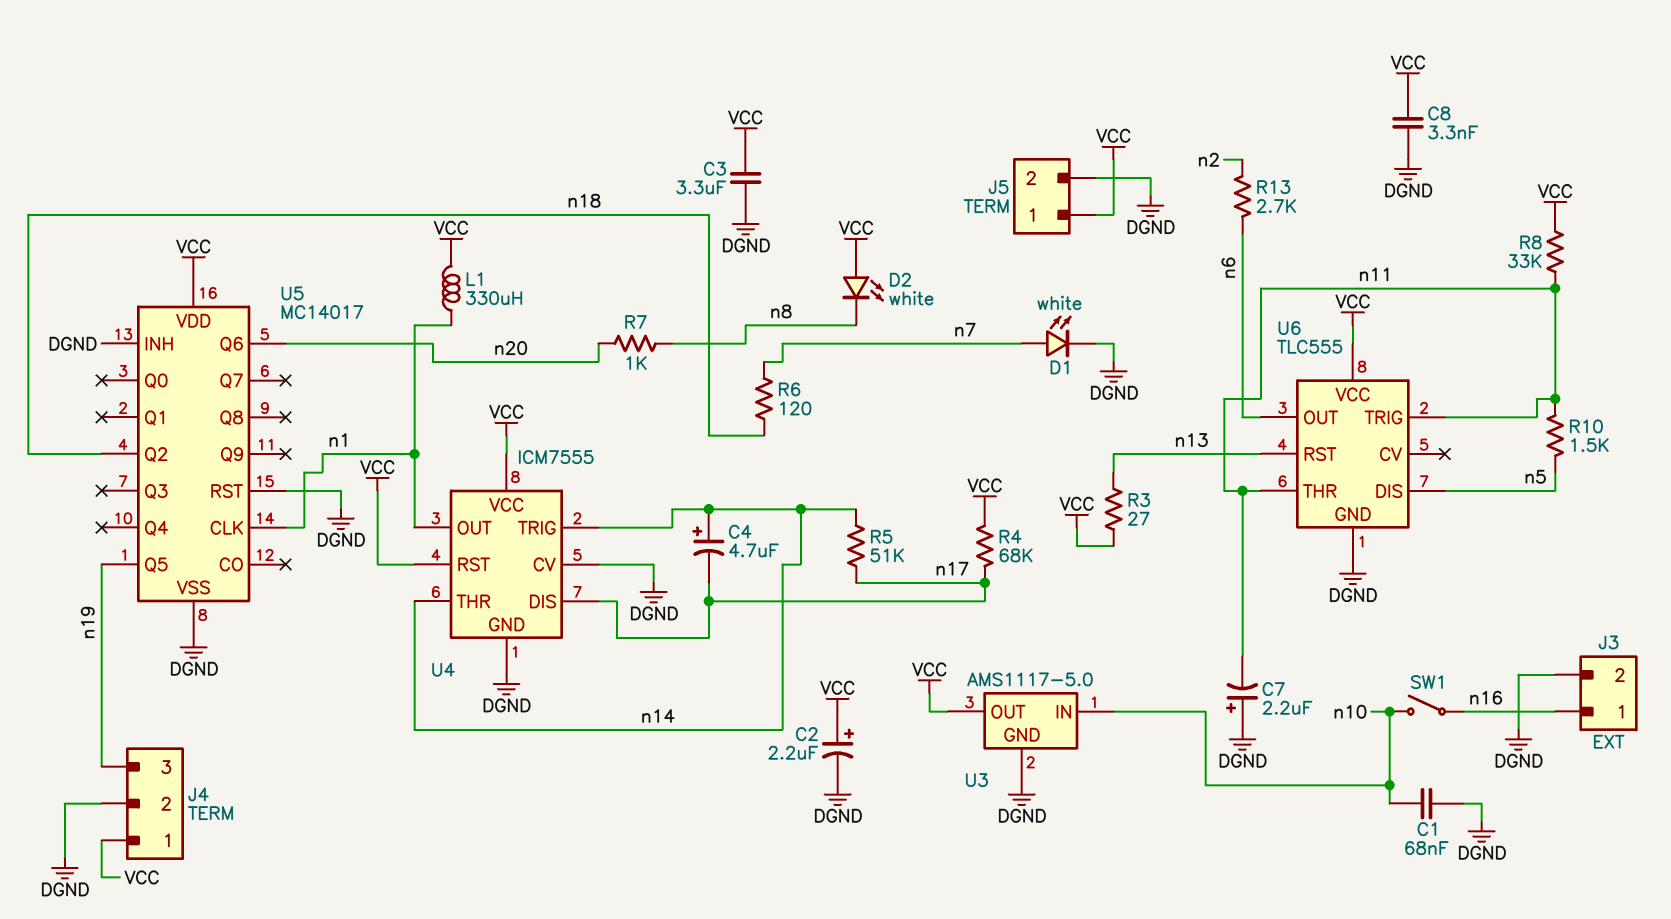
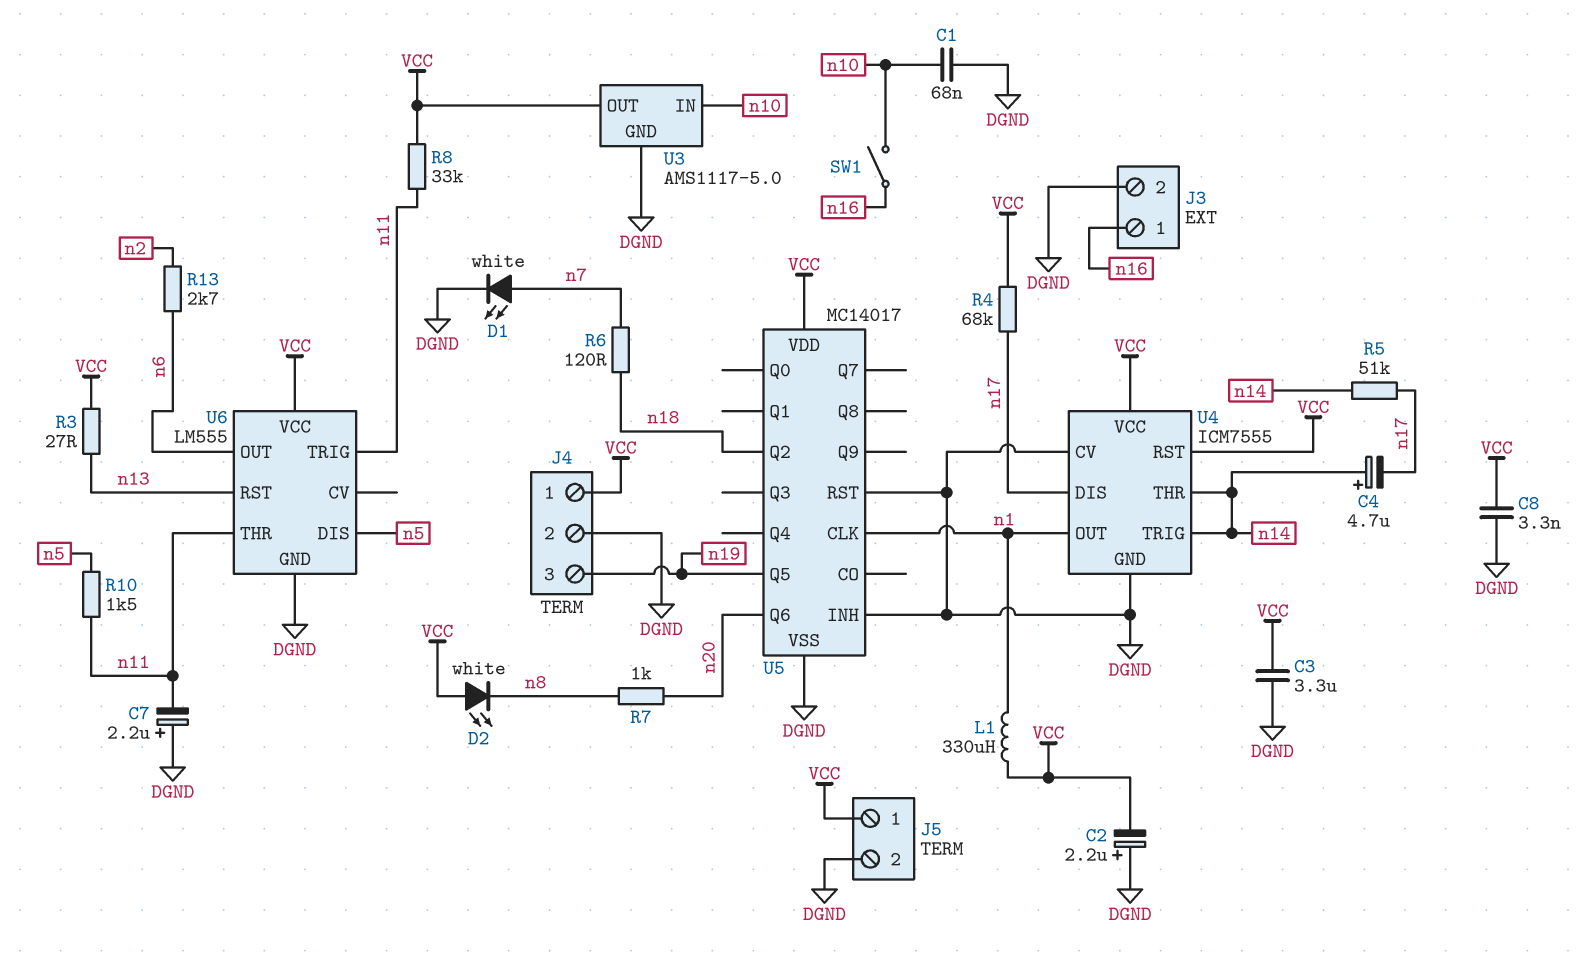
C2: 2.2uF (plus VCC, minus DGND) -> 2.2uF (plus DGND, minus VCC)
U6: TLC555 -> LM555

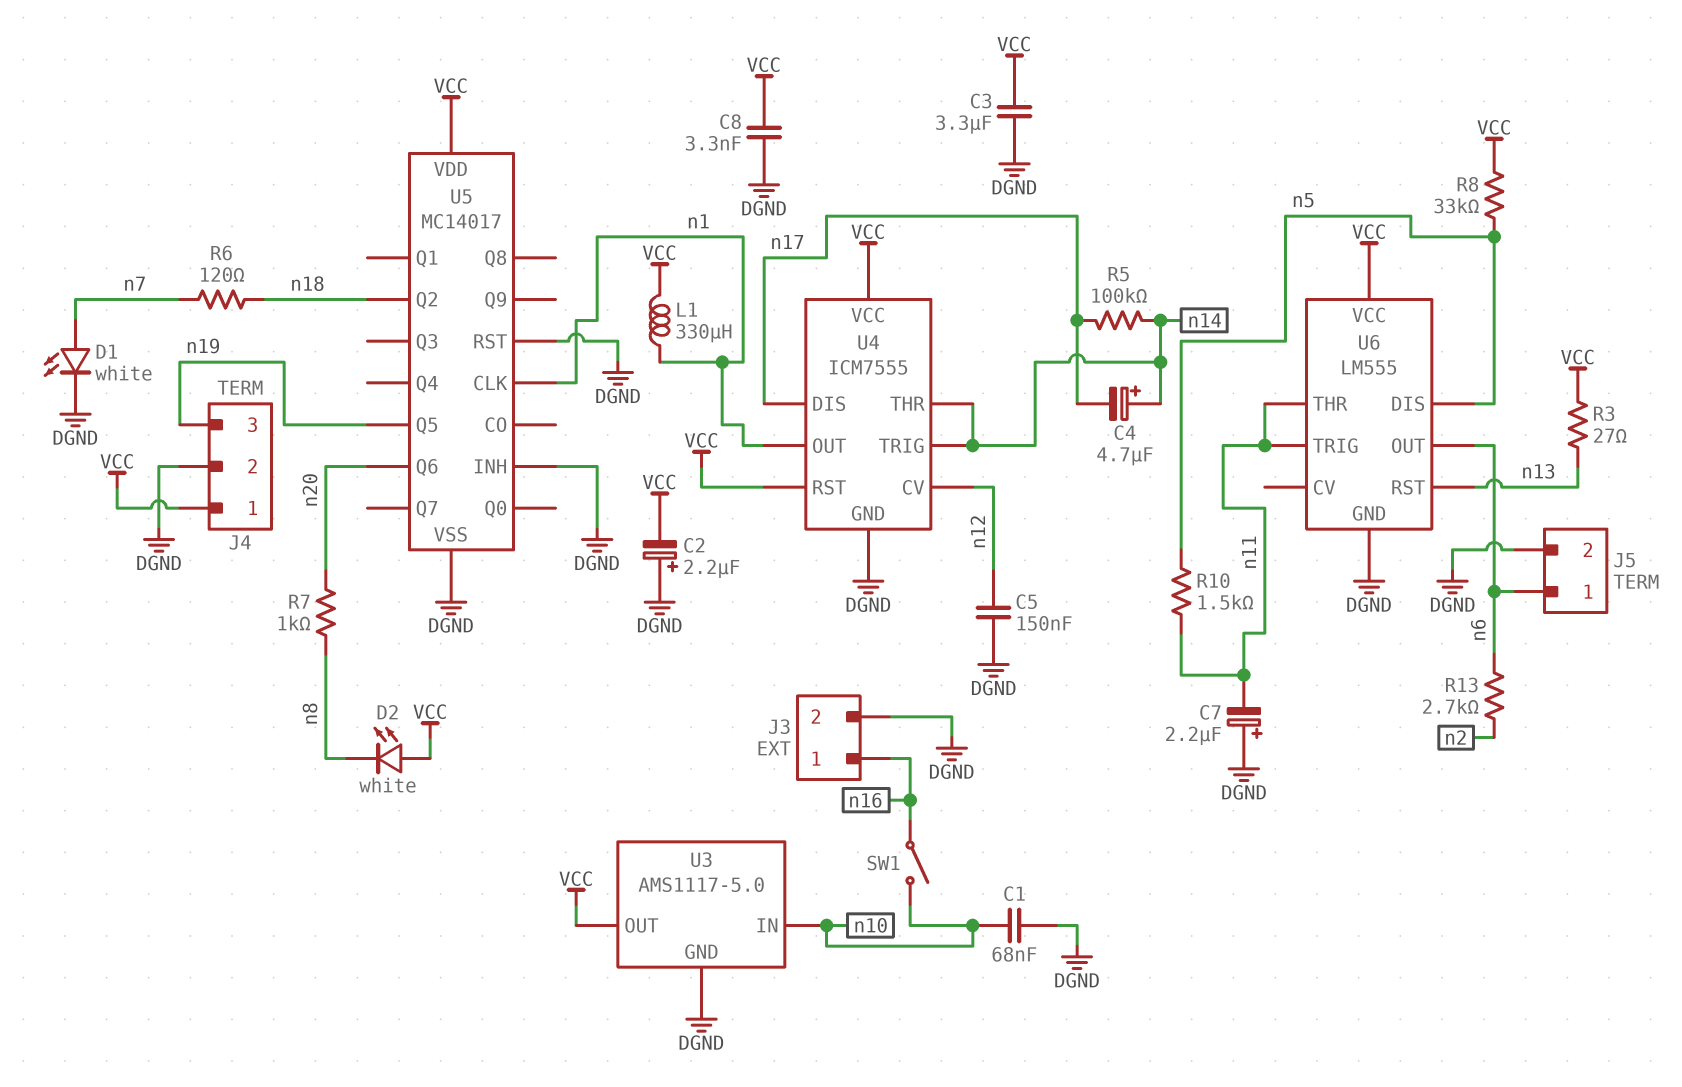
C5: none -> 150nF (DGND, n12)
J5 pin 1: VCC -> n6
R4: 68k (VCC, n17) -> none
R5: 51k (n14, n17) -> 100k (n14, n17)
R8: 33k (VCC, n11) -> 33k (VCC, n5)
U4 pin CV: DGND -> n12

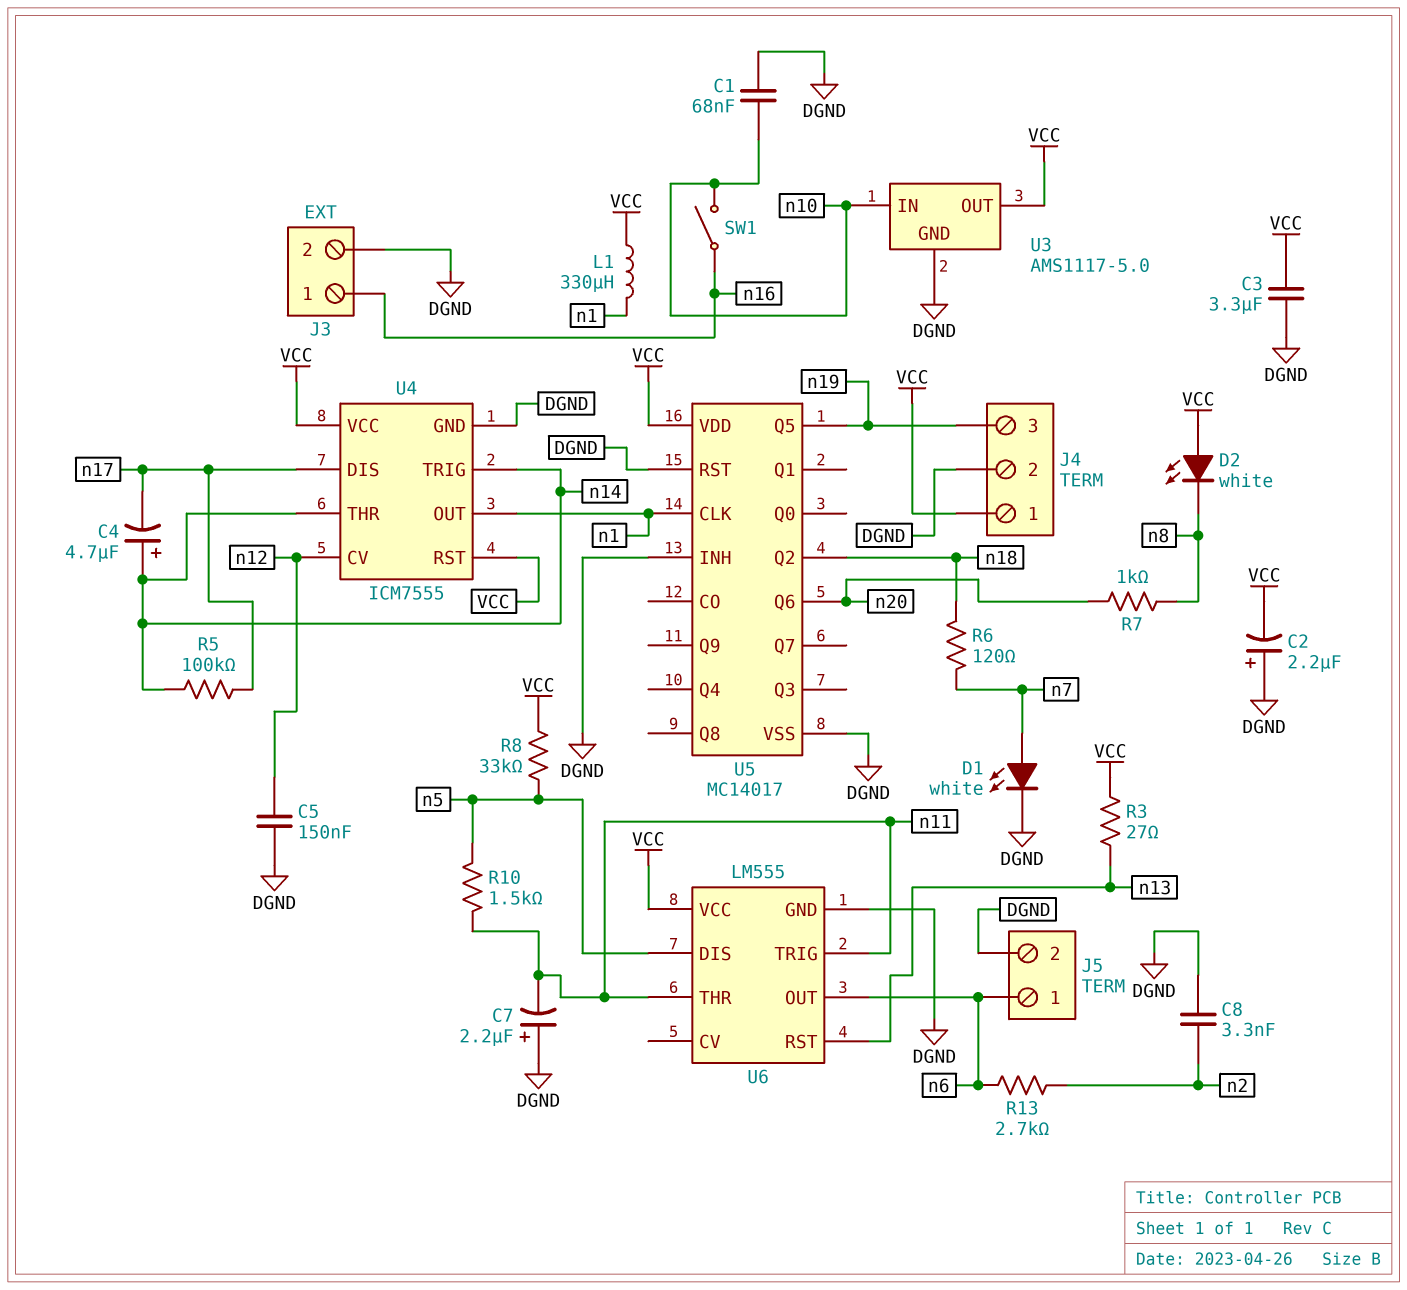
C8: 3.3nF (DGND, VCC) -> 3.3nF (DGND, n2)

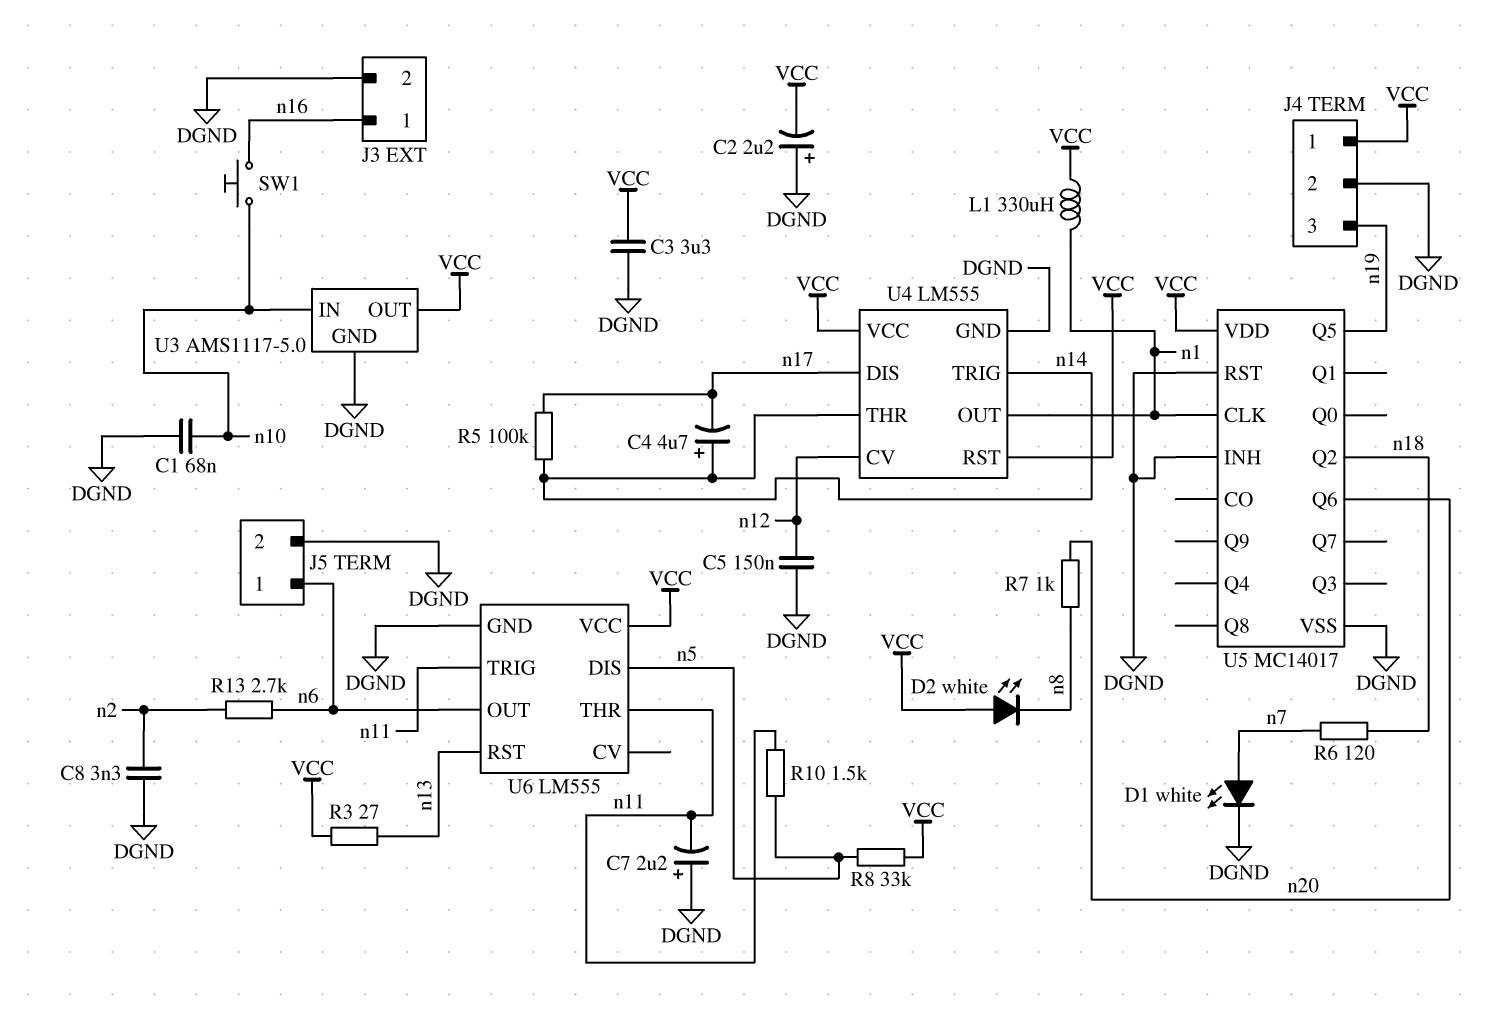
SW1: switch (n10, n16) -> button (n10, n16)
U4: ICM7555 -> LM555

